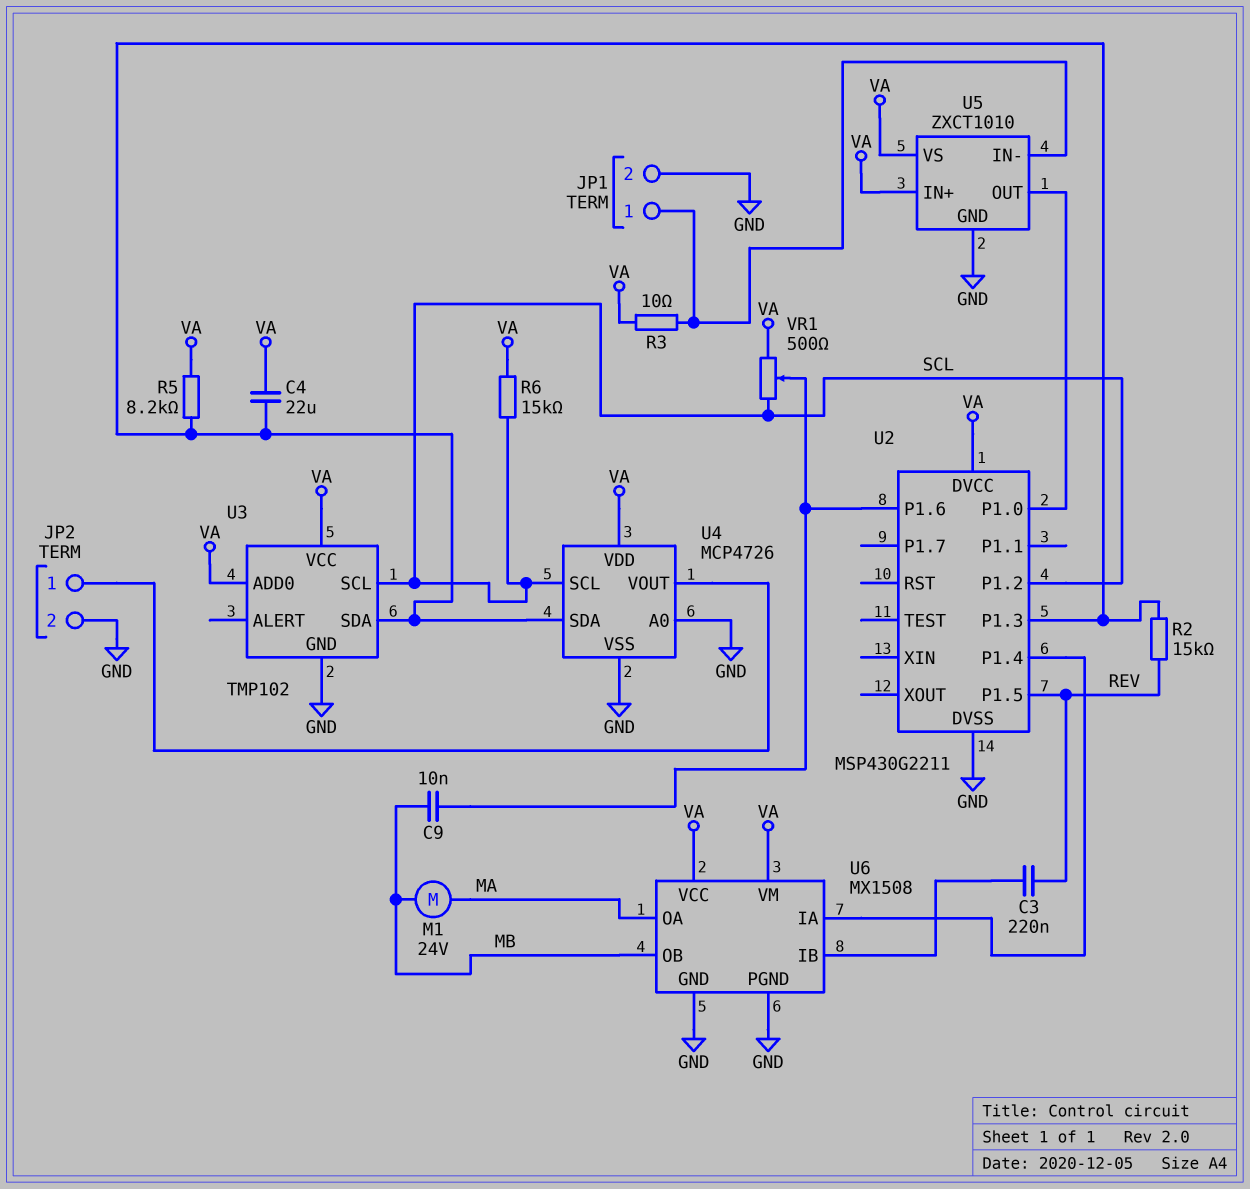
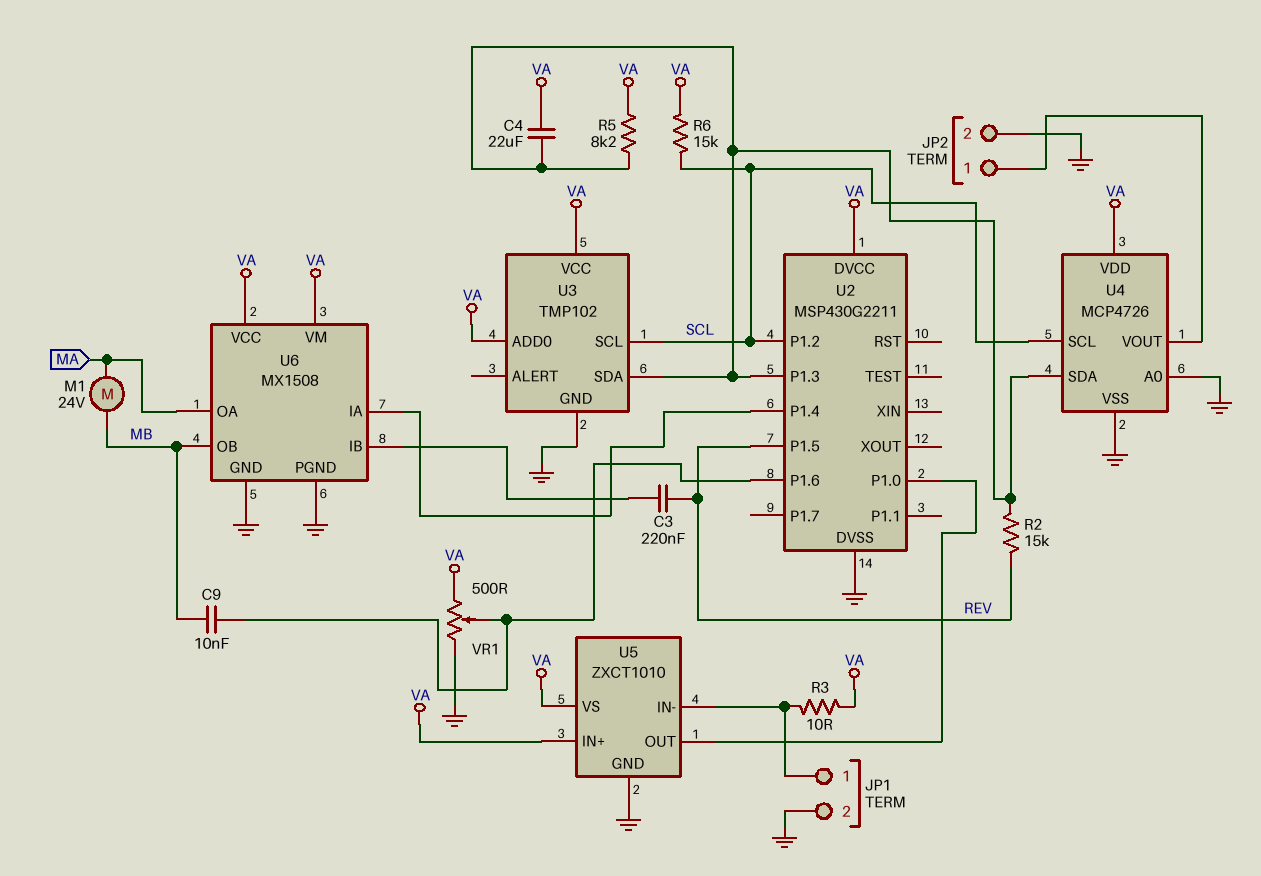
VR1: 500 (SCL, VA, wiper U2/P1.6) -> 500 (GND, VA, wiper U2/P1.6)

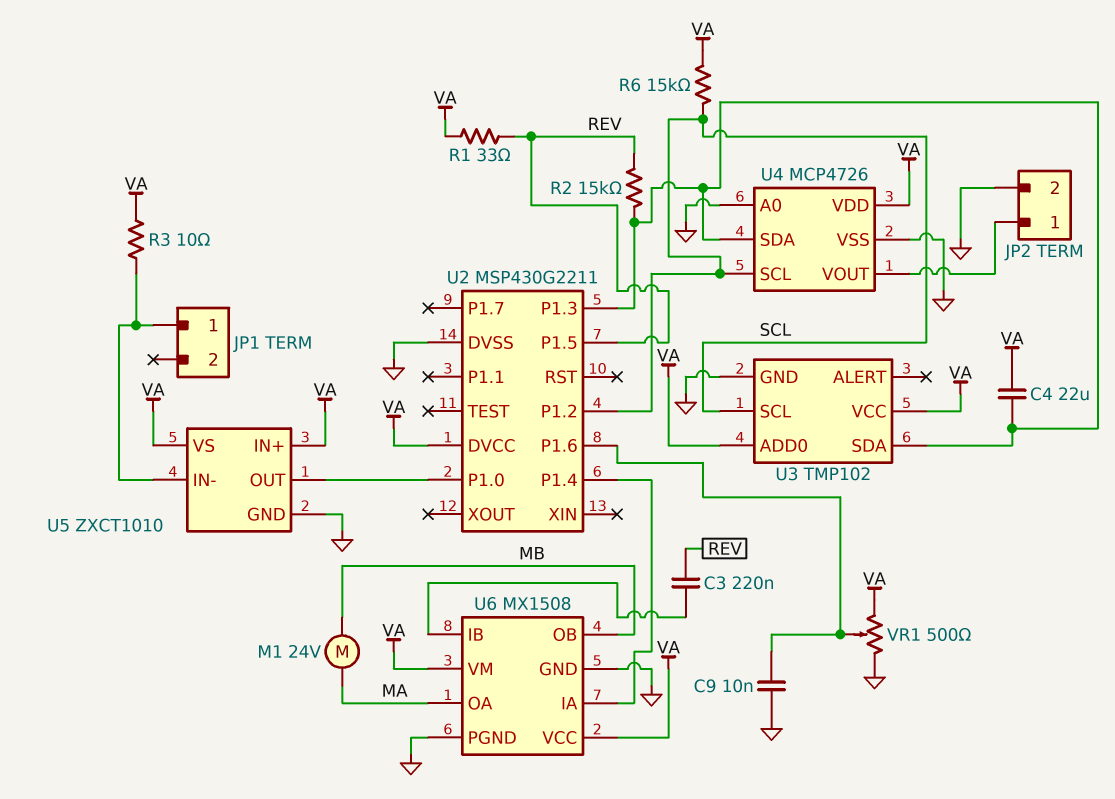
C9: 10nF (MB, U2/P1.6) -> 10nF (GND, U2/P1.6)
JP1 pin 2: GND -> none
R1: none -> 33 (REV, VA)
R5: 8.2k (U2/P1.3, VA) -> none

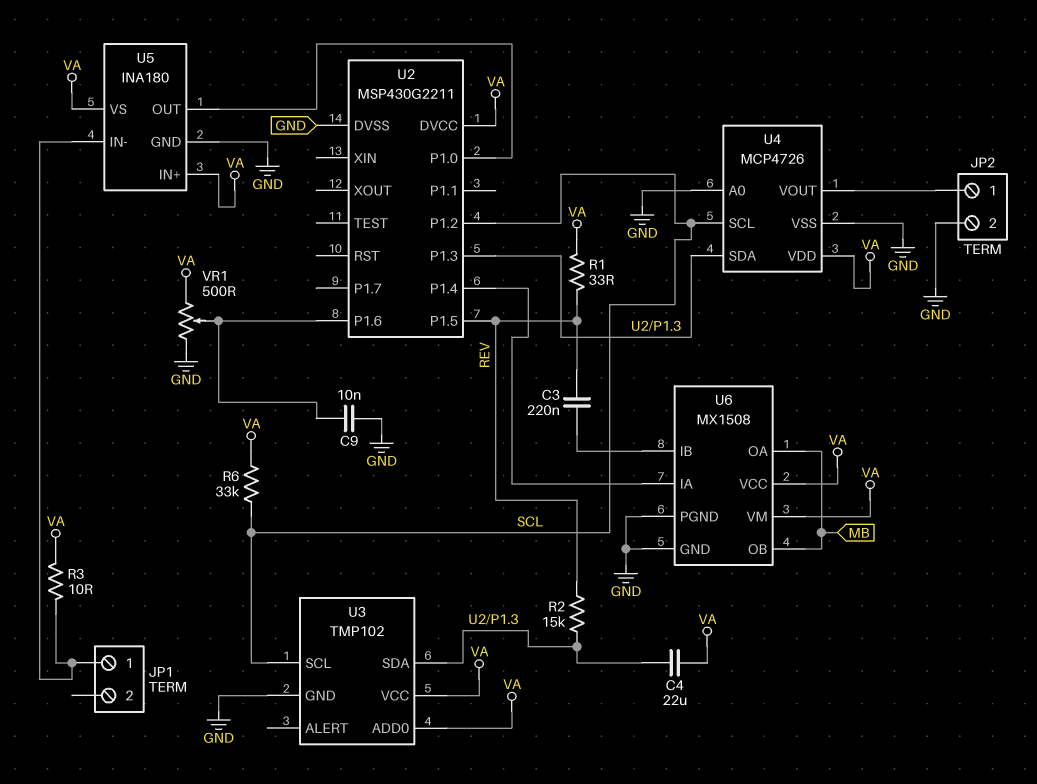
M1: motor 24V (MA, MB) -> none
R6: 15k (SCL, VA) -> 33k (SCL, VA)
U5: ZXCT1010 -> INA180
U6 pin OA: MA -> MB

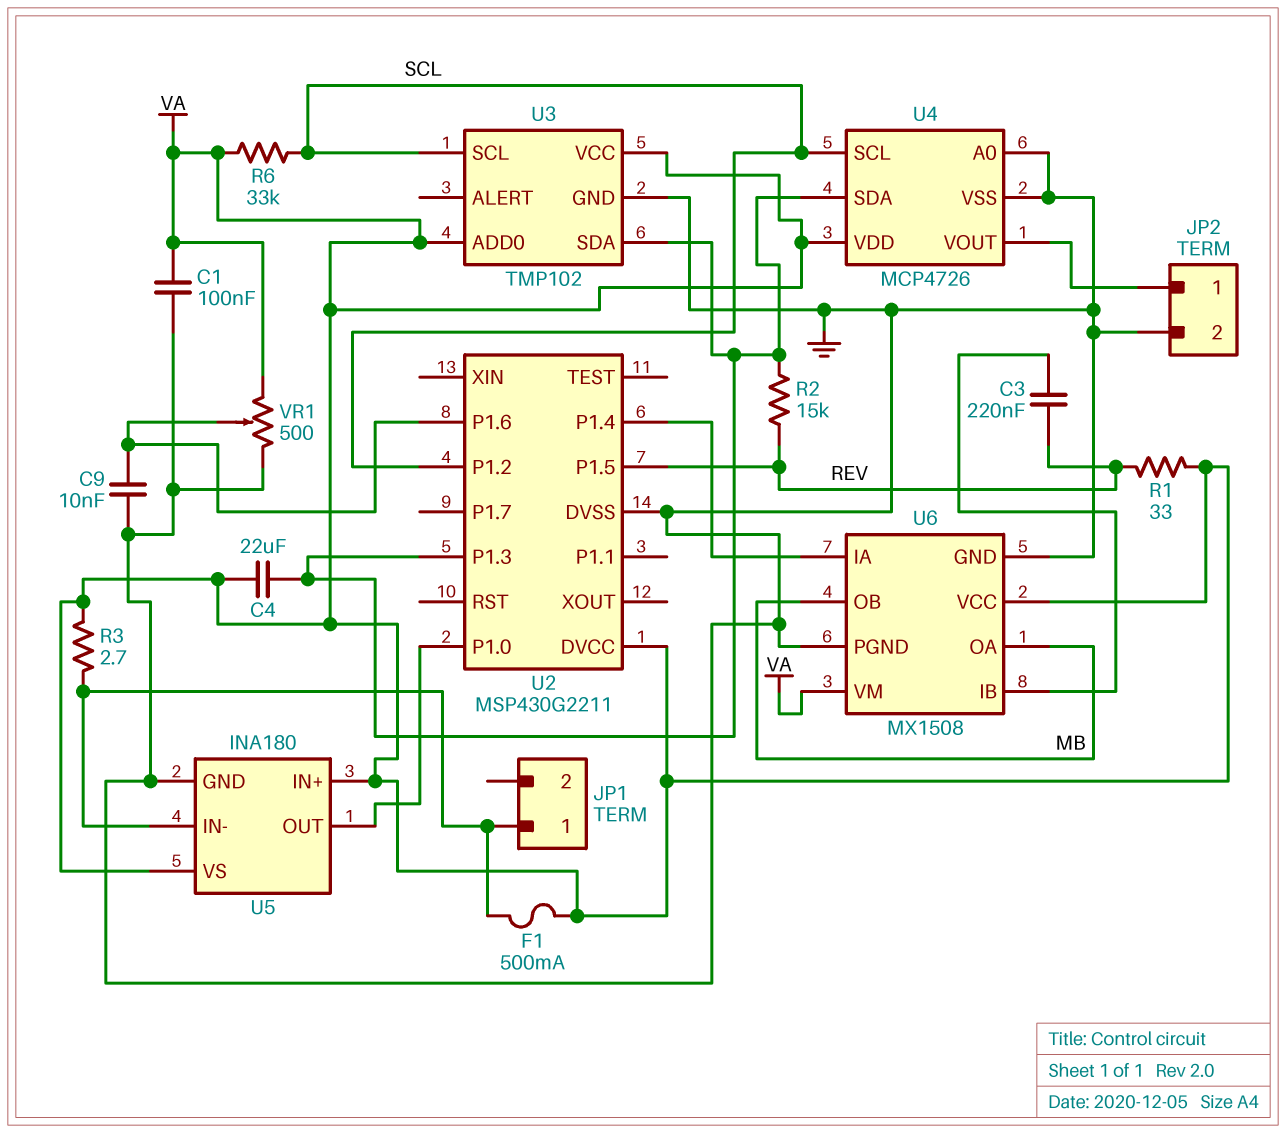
C1: none -> 100nF (GND, VA)
F1: none -> 500mA (JP1/1, VA)
R3: 10 (JP1/1, VA) -> 2.7 (JP1/1, VA)

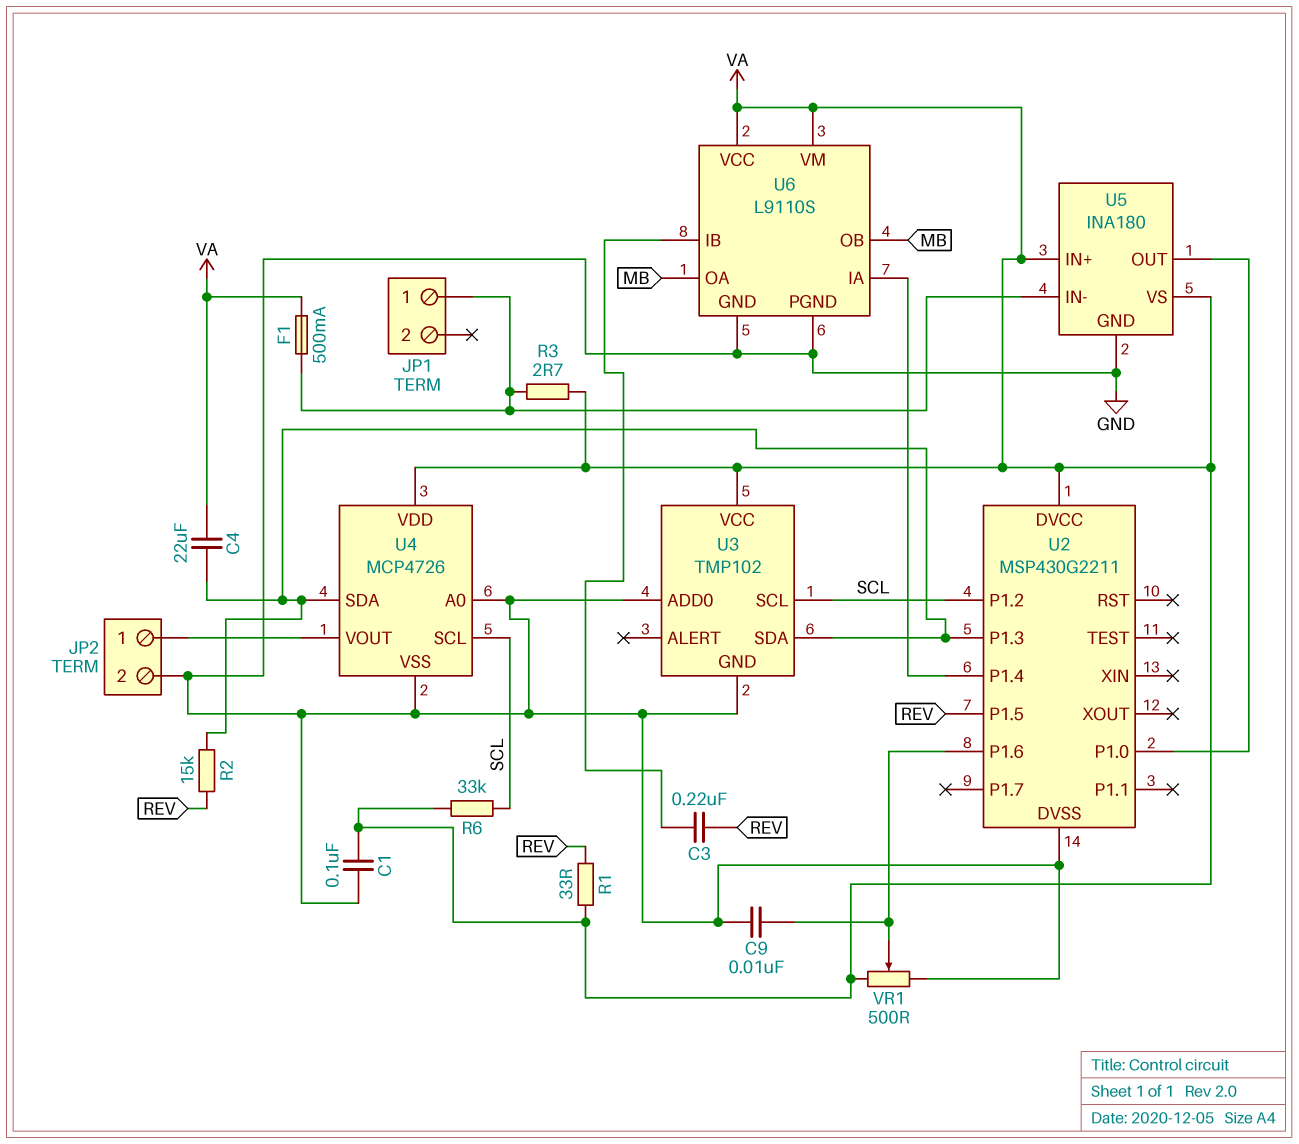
U3 pin ADD0: VA -> GND
U6: MX1508 -> L9110S

